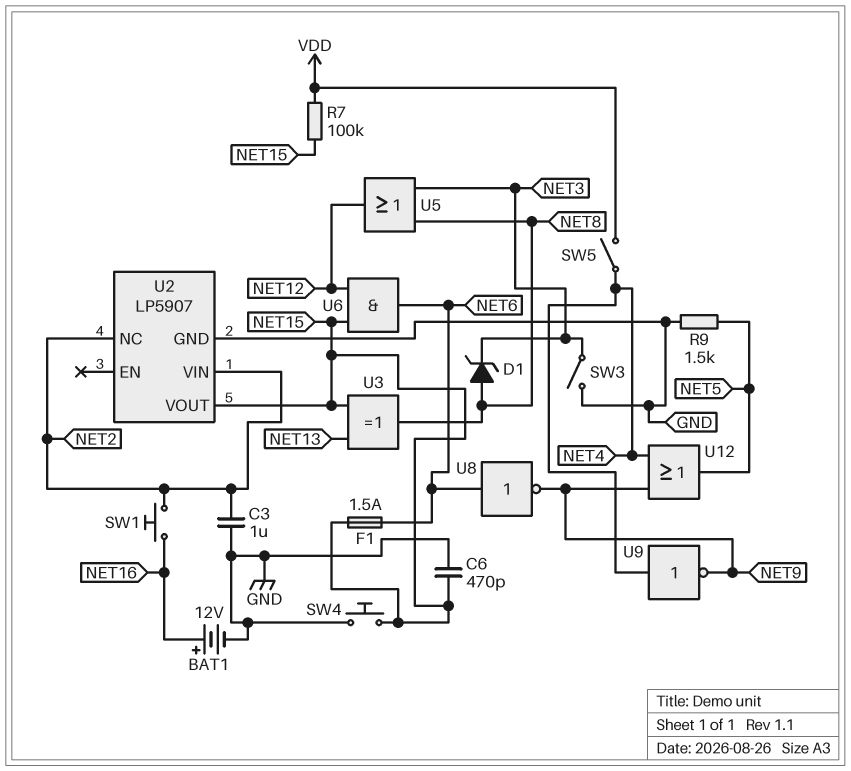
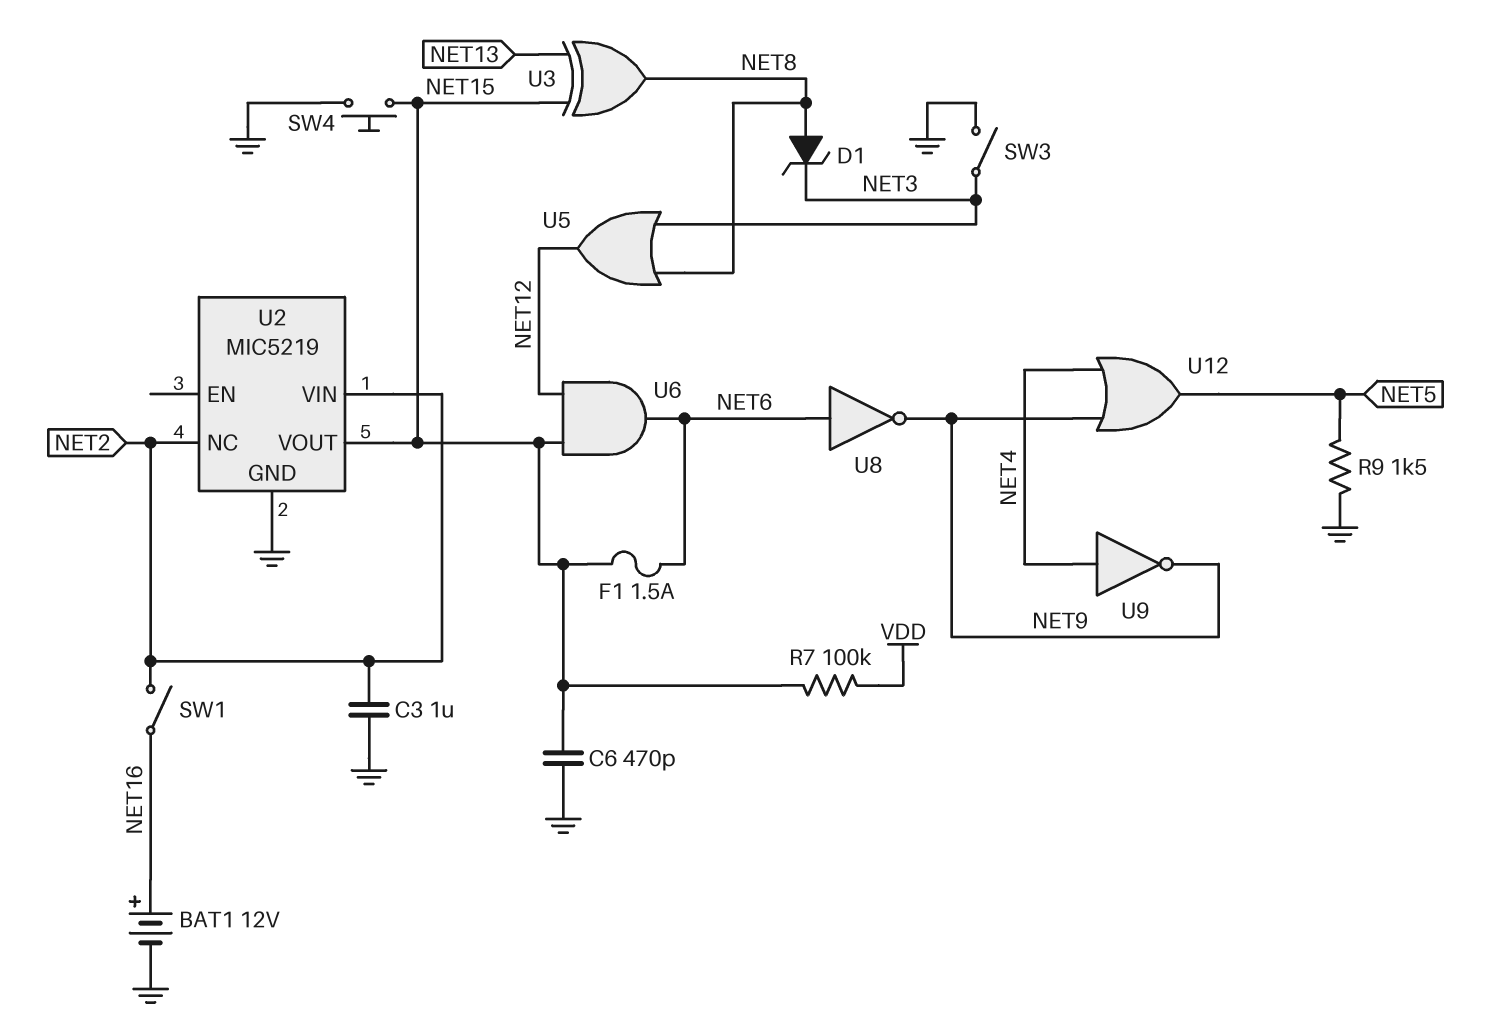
SW1: button (NET2, NET16) -> switch (NET2, NET16)
SW5: switch (NET4, VDD) -> none
U2: LP5907 -> MIC5219

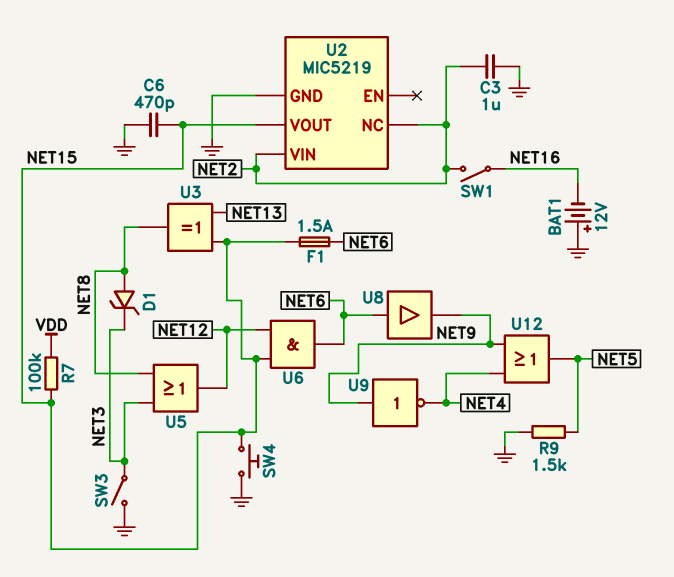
BAT1: 12V (plus NET16, minus GND) -> 12V (plus GND, minus NET16)
U8: NOT (in NET6, out NET9) -> buffer (in NET6, out NET9)
U9: NOT (in NET4, out NET9) -> NOT (in NET9, out NET4)

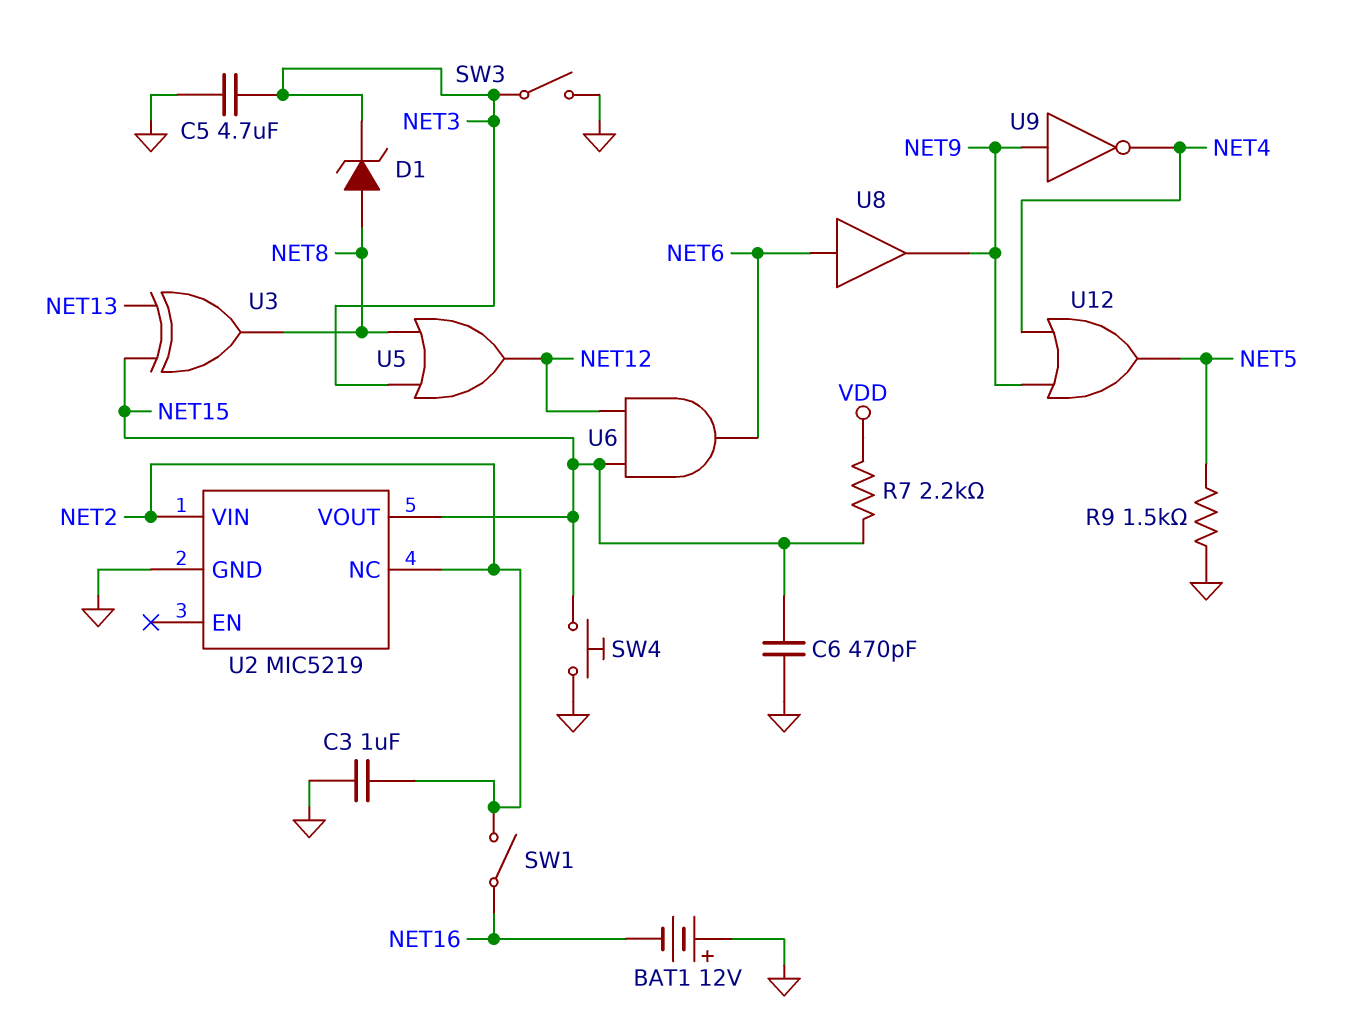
C5: none -> 4.7uF (GND, NET3)
F1: 1.5A (NET6, NET15) -> none
R7: 100k (NET15, VDD) -> 2.2k (NET15, VDD)

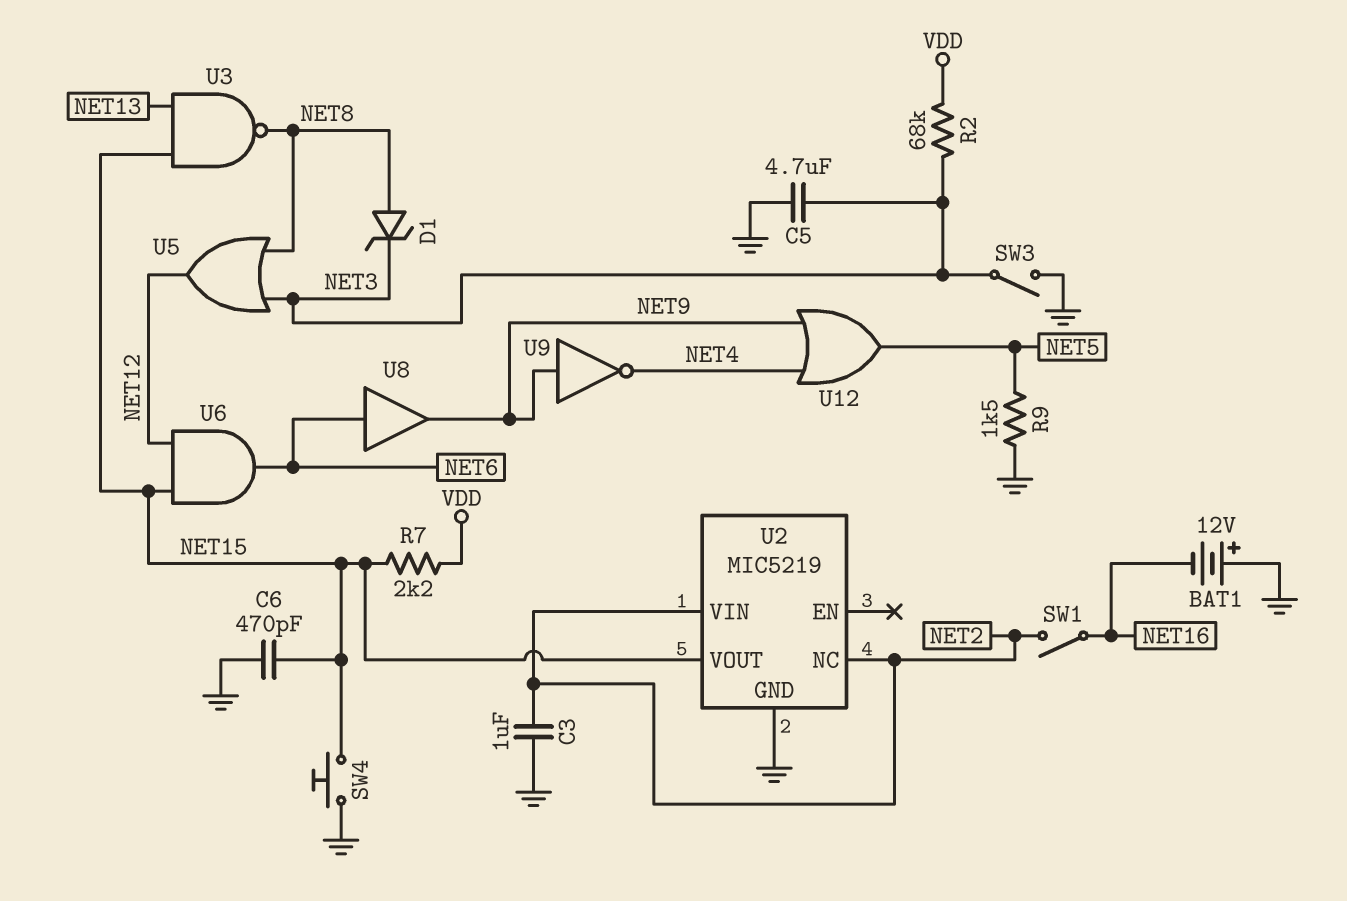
R2: none -> 68k (NET3, VDD)
U3: XOR (in NET13, in NET15, out NET8) -> NAND (in NET13, in NET15, out NET8)

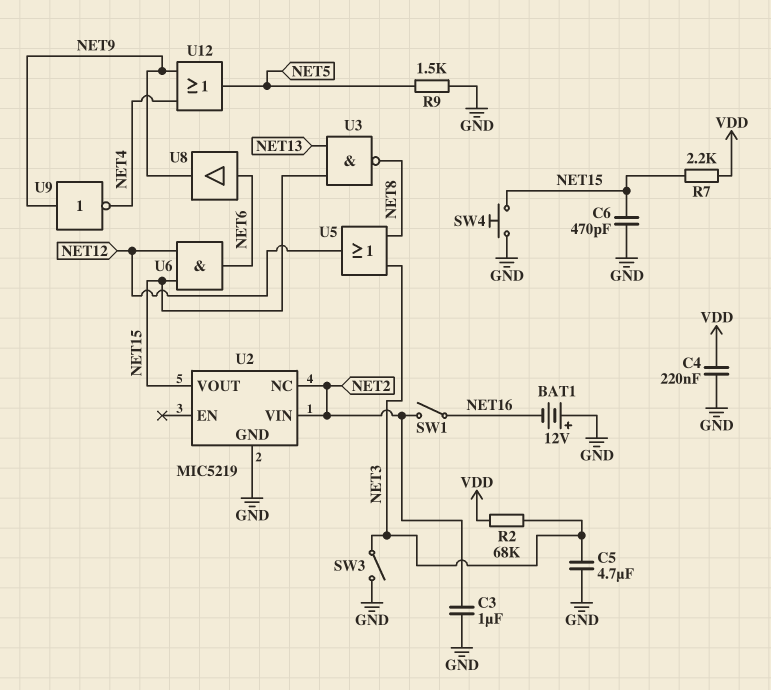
C4: none -> 220nF (GND, VDD)
D1: zener (A NET8, K NET3) -> none

